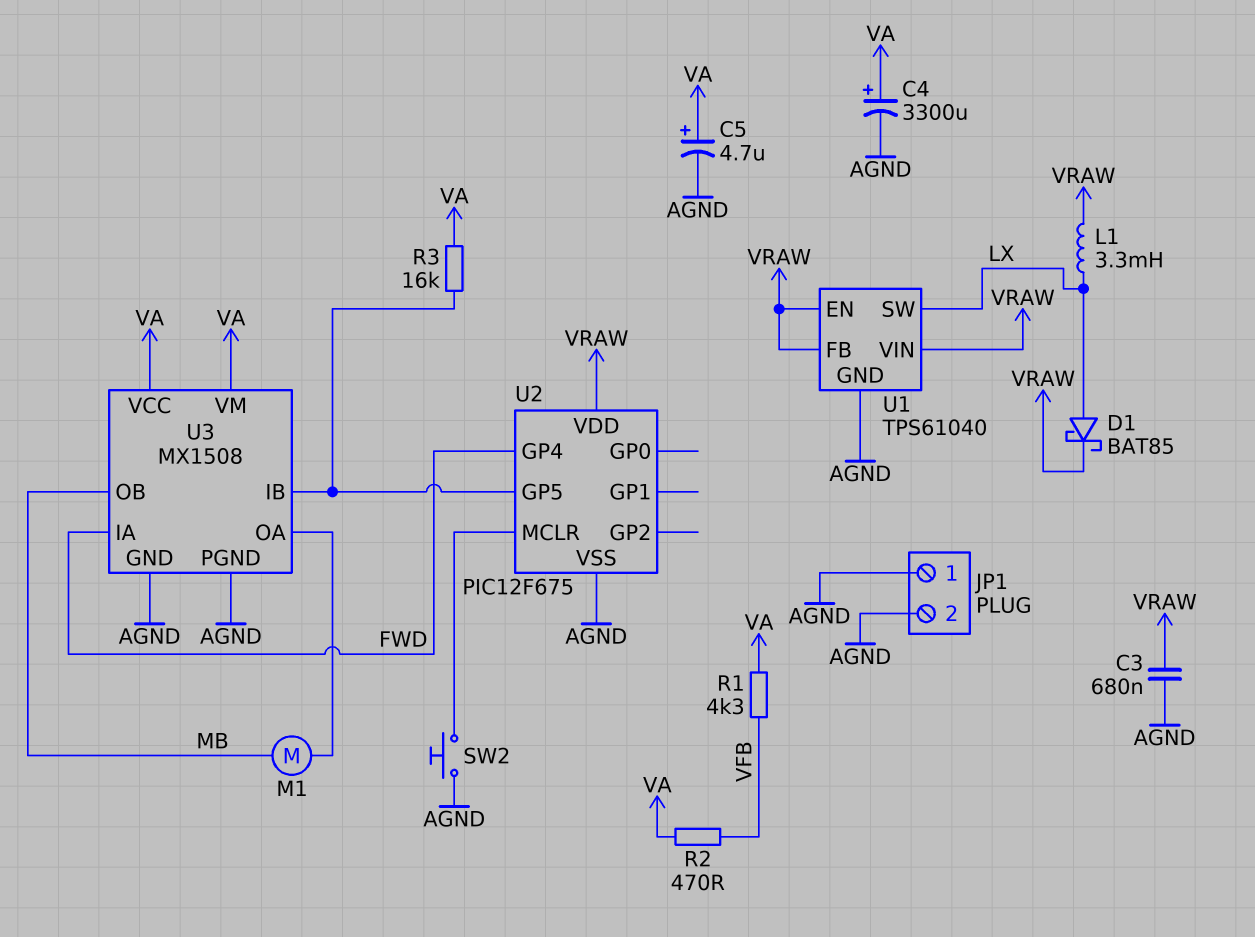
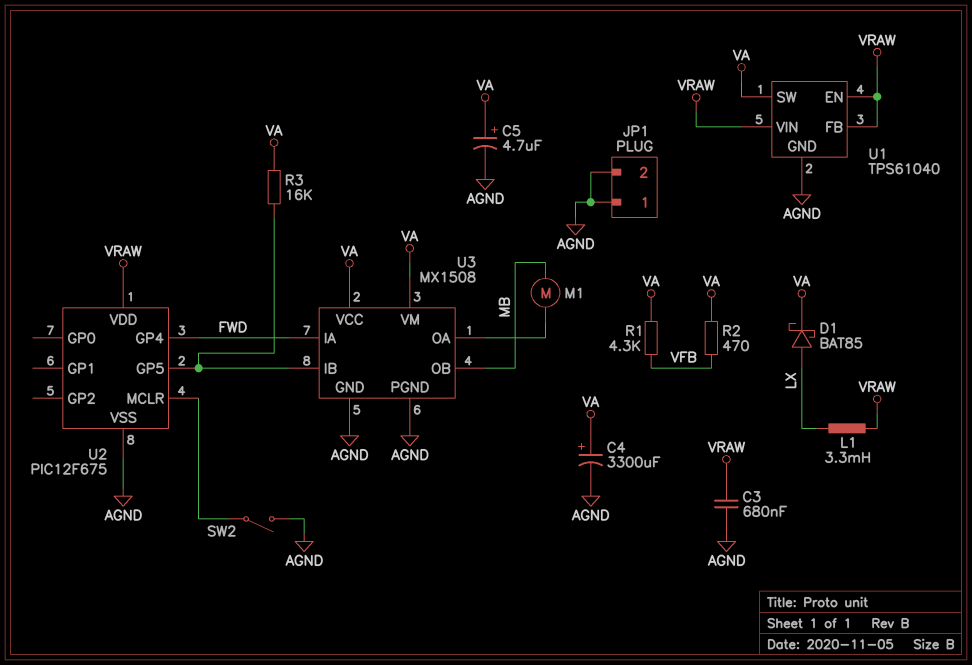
D1: schottky BAT85 (A LX, K VRAW) -> schottky BAT85 (A LX, K VA)
SW2: button (AGND, U2/MCLR) -> switch (AGND, U2/MCLR)
U1 pin SW: LX -> VA

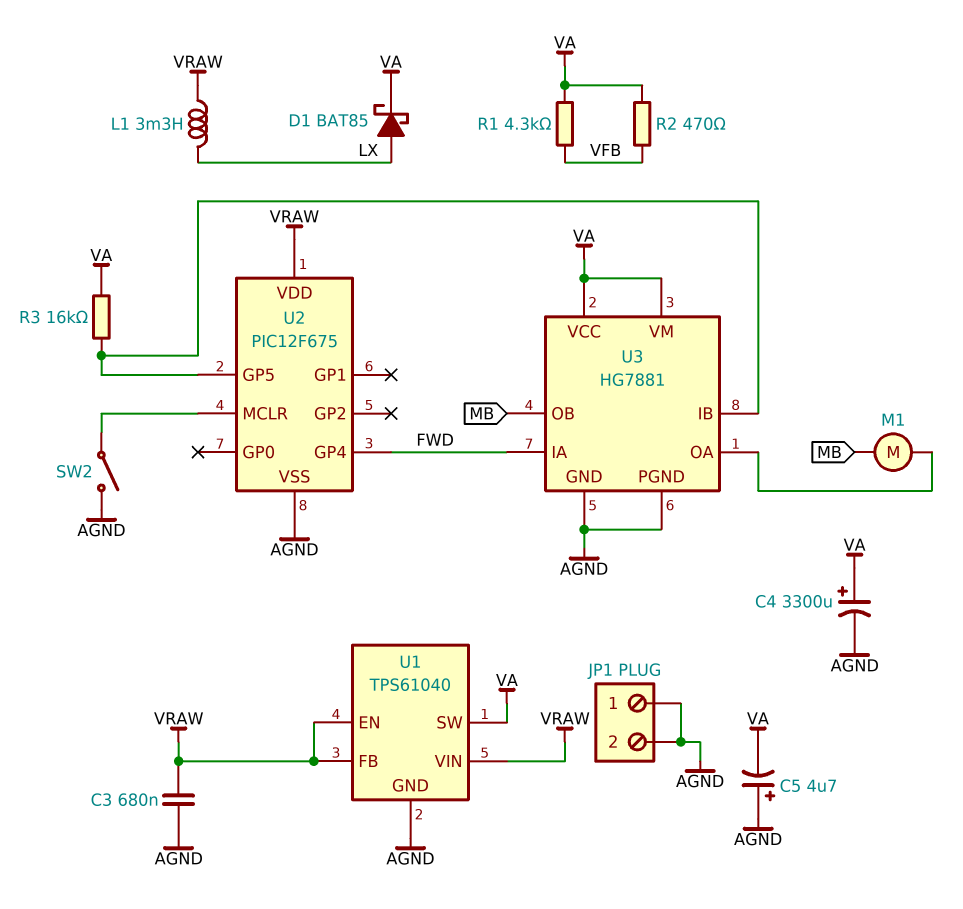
C5: 4.7uF (plus VA, minus AGND) -> 4.7uF (plus AGND, minus VA)
U3: MX1508 -> HG7881

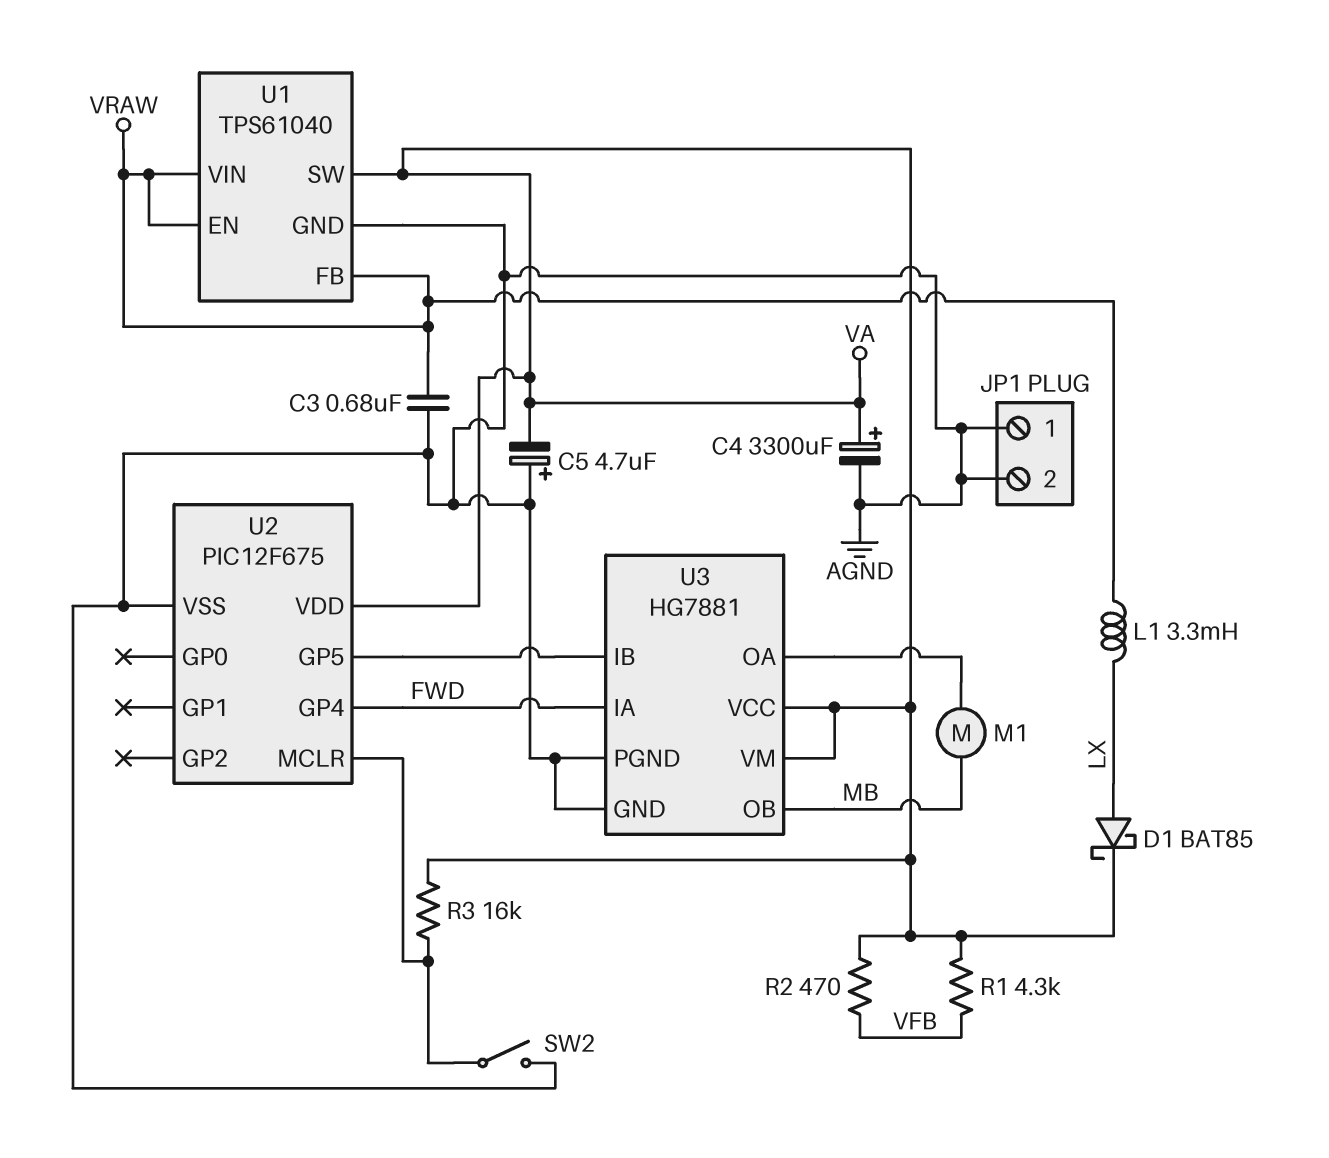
R3: 16k (U2/GP5, VA) -> 16k (U2/MCLR, VA)
U2 pin VDD: VRAW -> VA

